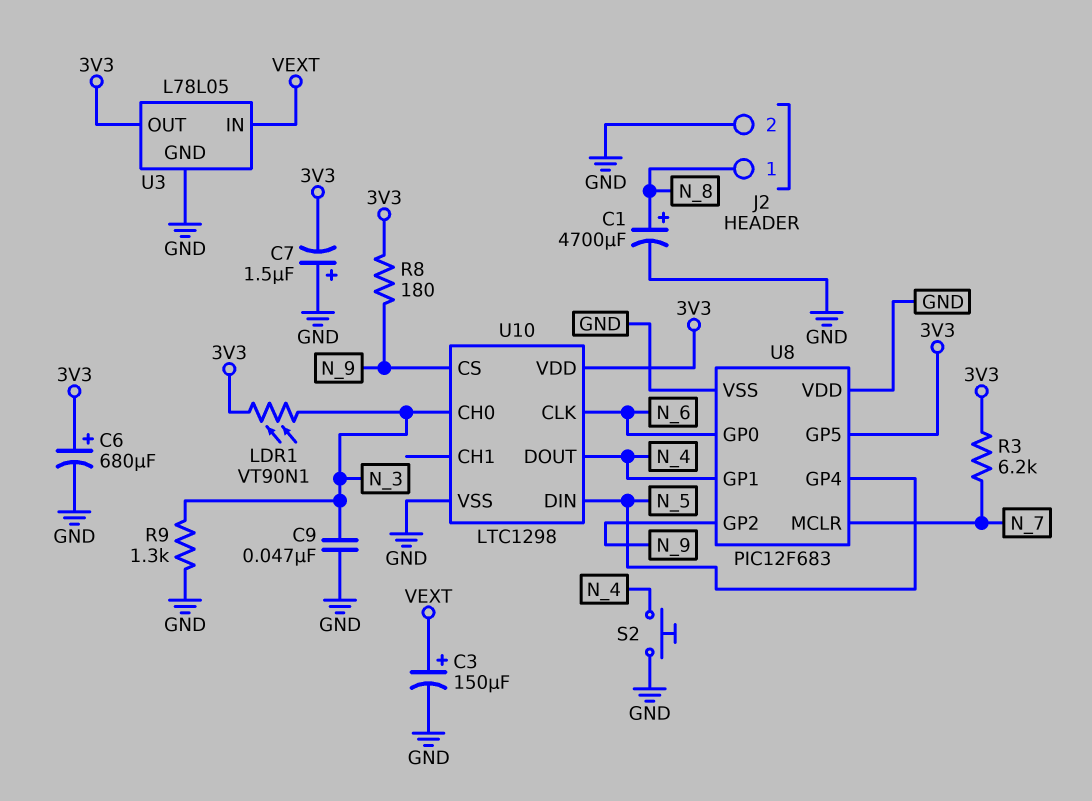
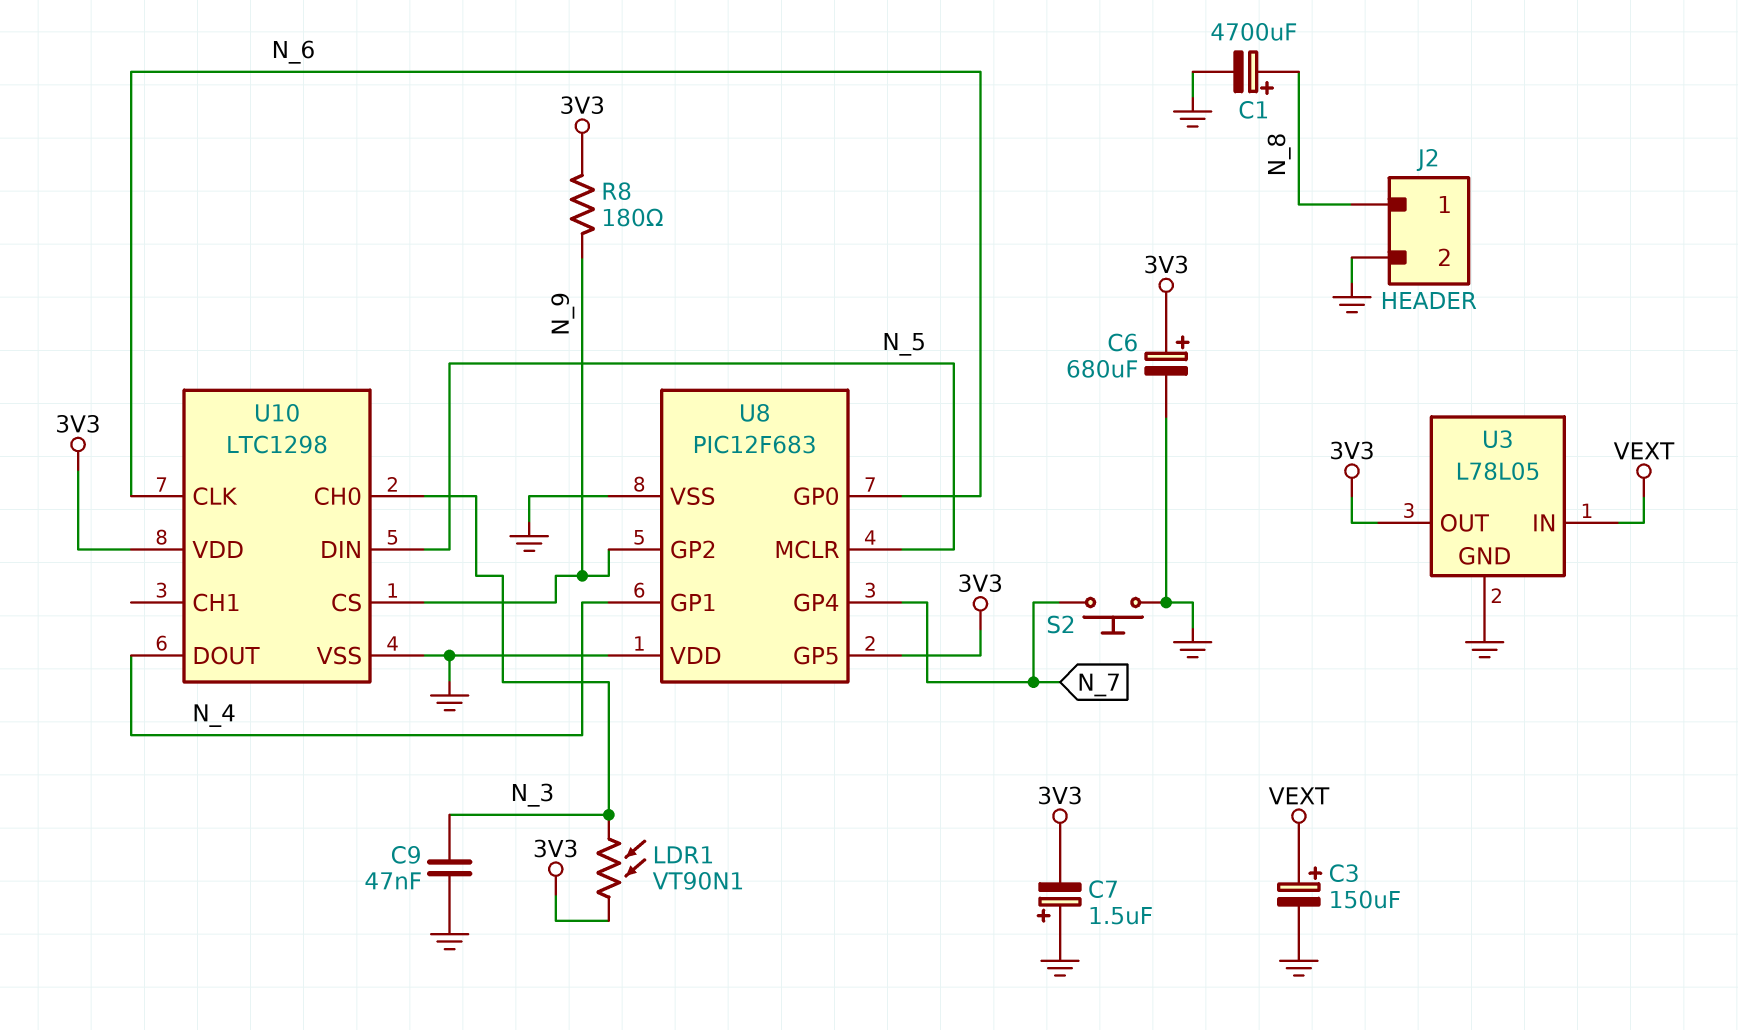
R3: 6.2k (3V3, N_7) -> none
R9: 1.3k (GND, N_3) -> none
S2: button (GND, N_4) -> button (GND, N_7)
U8 pin GP4: N_5 -> N_7
U8 pin MCLR: N_7 -> N_5

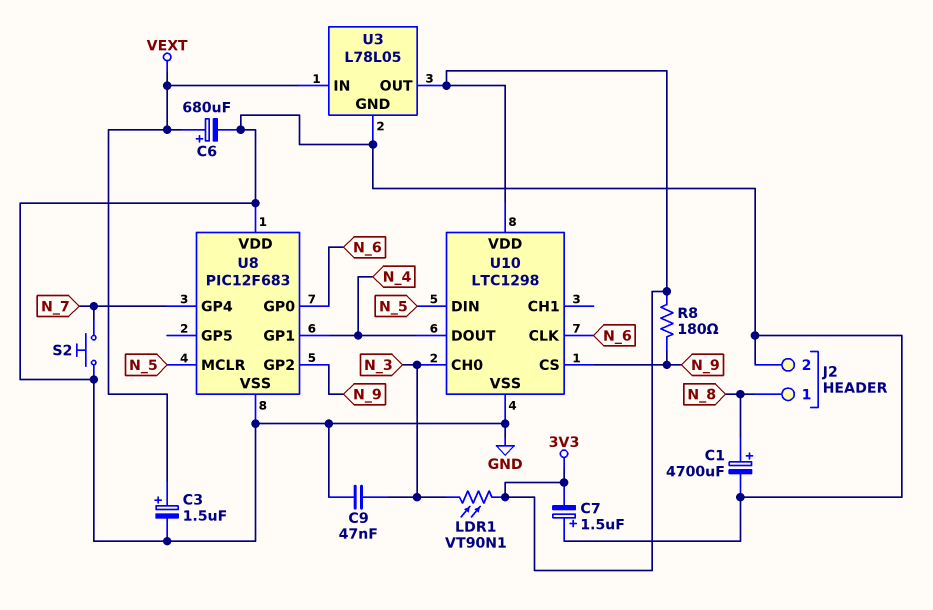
C3: 150uF (plus VEXT, minus GND) -> 1.5uF (plus VEXT, minus GND)
C6: 680uF (plus 3V3, minus GND) -> 680uF (plus VEXT, minus GND)
U8 pin GP5: 3V3 -> none

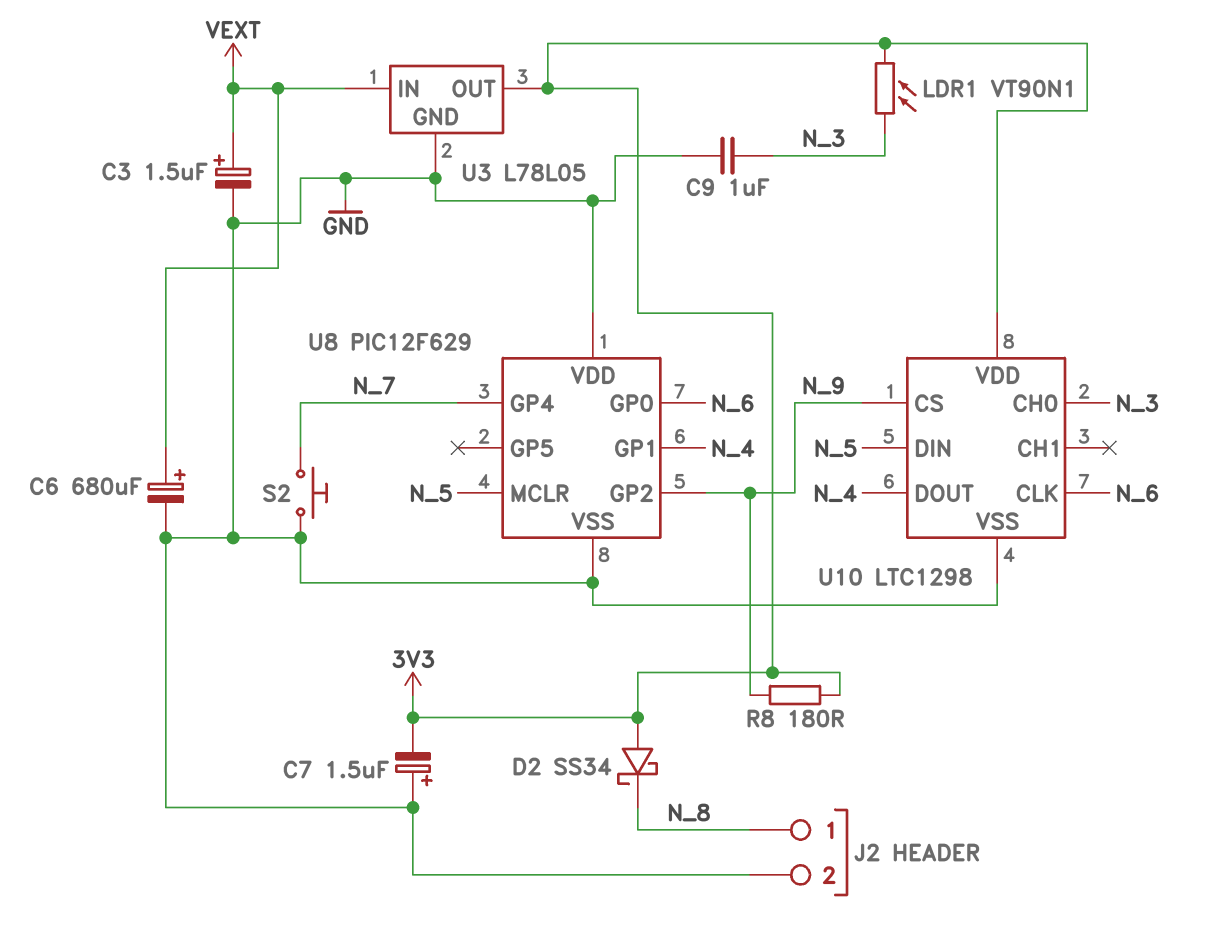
C1: 4700uF (plus N_8, minus GND) -> none
C9: 47nF (GND, N_3) -> 1uF (GND, N_3)
D2: none -> schottky SS34 (A 3V3, K N_8)
U8: PIC12F683 -> PIC12F629

